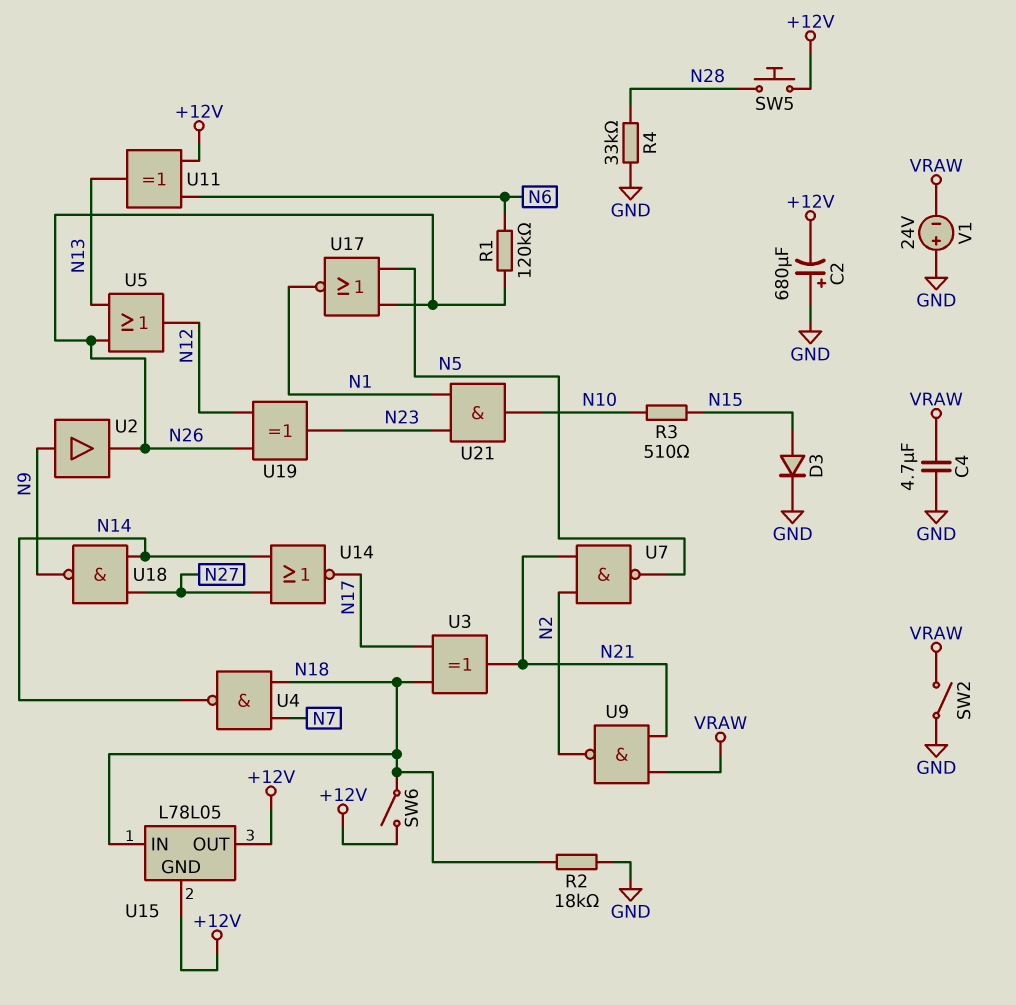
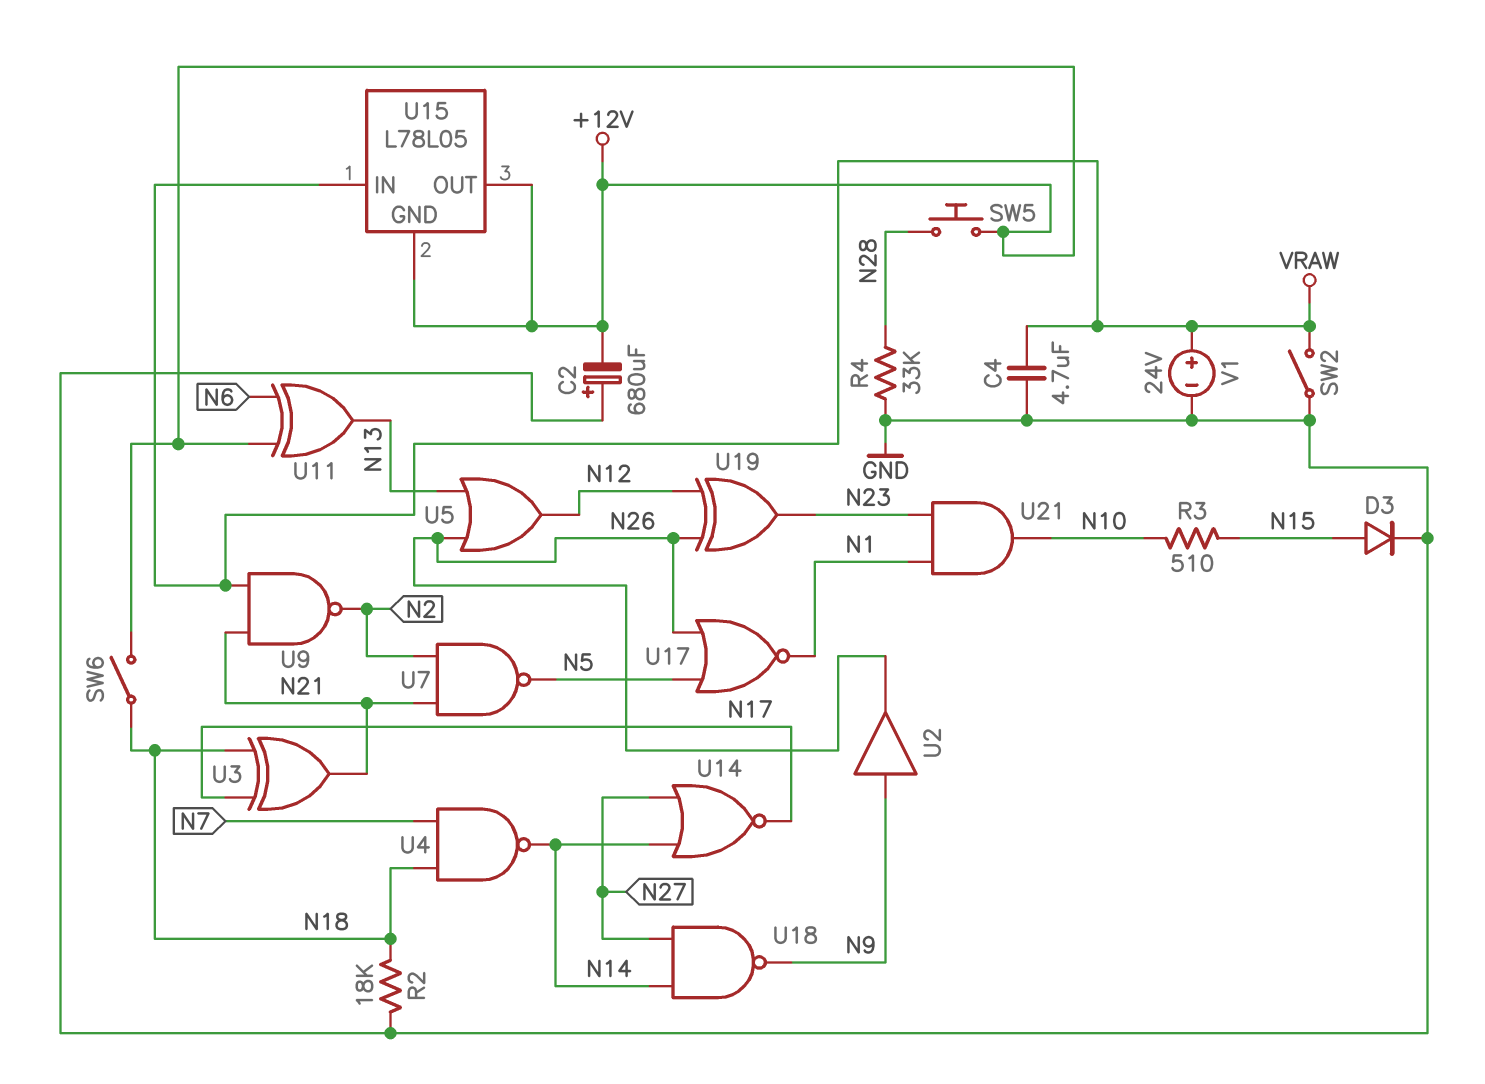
R1: 120k (N6, N26) -> none
U15 pin IN: N18 -> VRAW
V1: 24V (plus GND, minus VRAW) -> 24V (plus VRAW, minus GND)

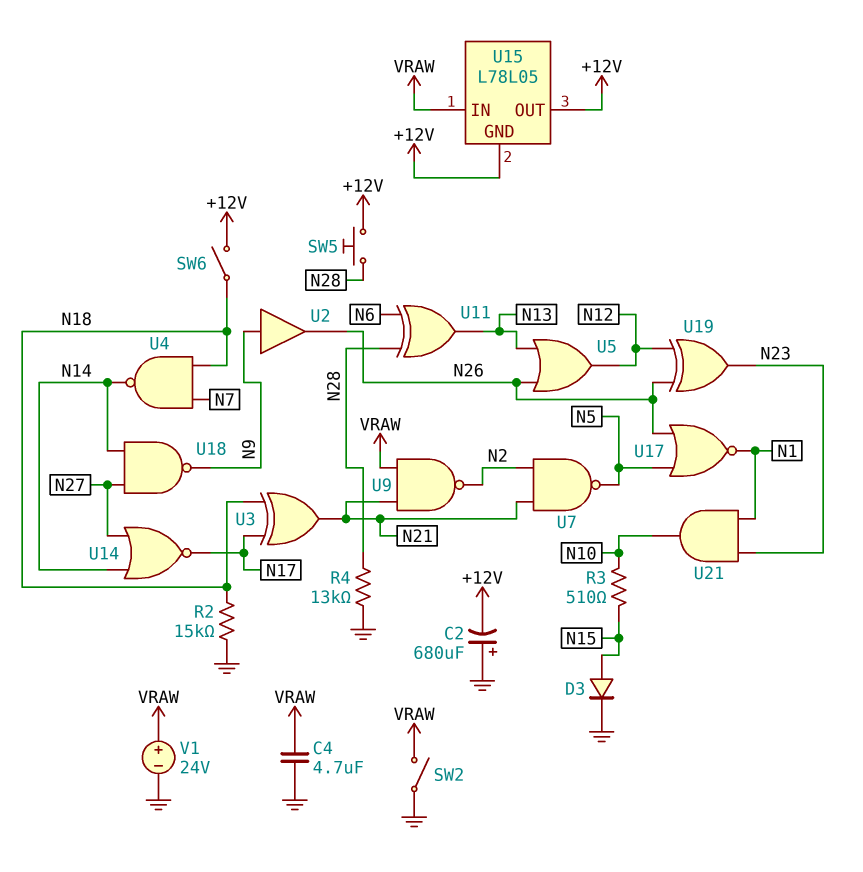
R2: 18k (GND, N18) -> 15k (GND, N18)
R4: 33k (GND, N28) -> 13k (GND, N28)
U11: XOR (in +12V, in N6, out N13) -> XOR (in N6, in N28, out N13)

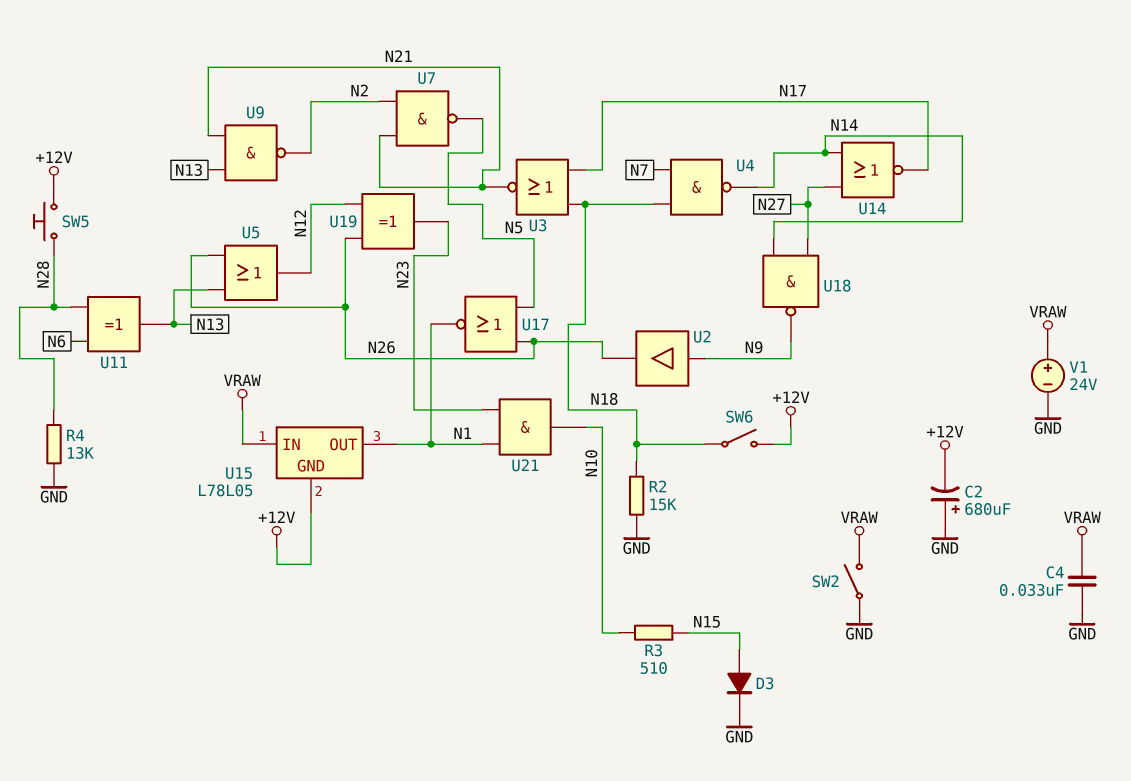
C4: 4.7uF (GND, VRAW) -> 33nF (GND, VRAW)
U3: XOR (in N17, in N18, out N21) -> NOR (in N17, in N18, out N21)
U9: NAND (in N21, in VRAW, out N2) -> NAND (in N13, in N21, out N2)
U15 pin OUT: +12V -> N1

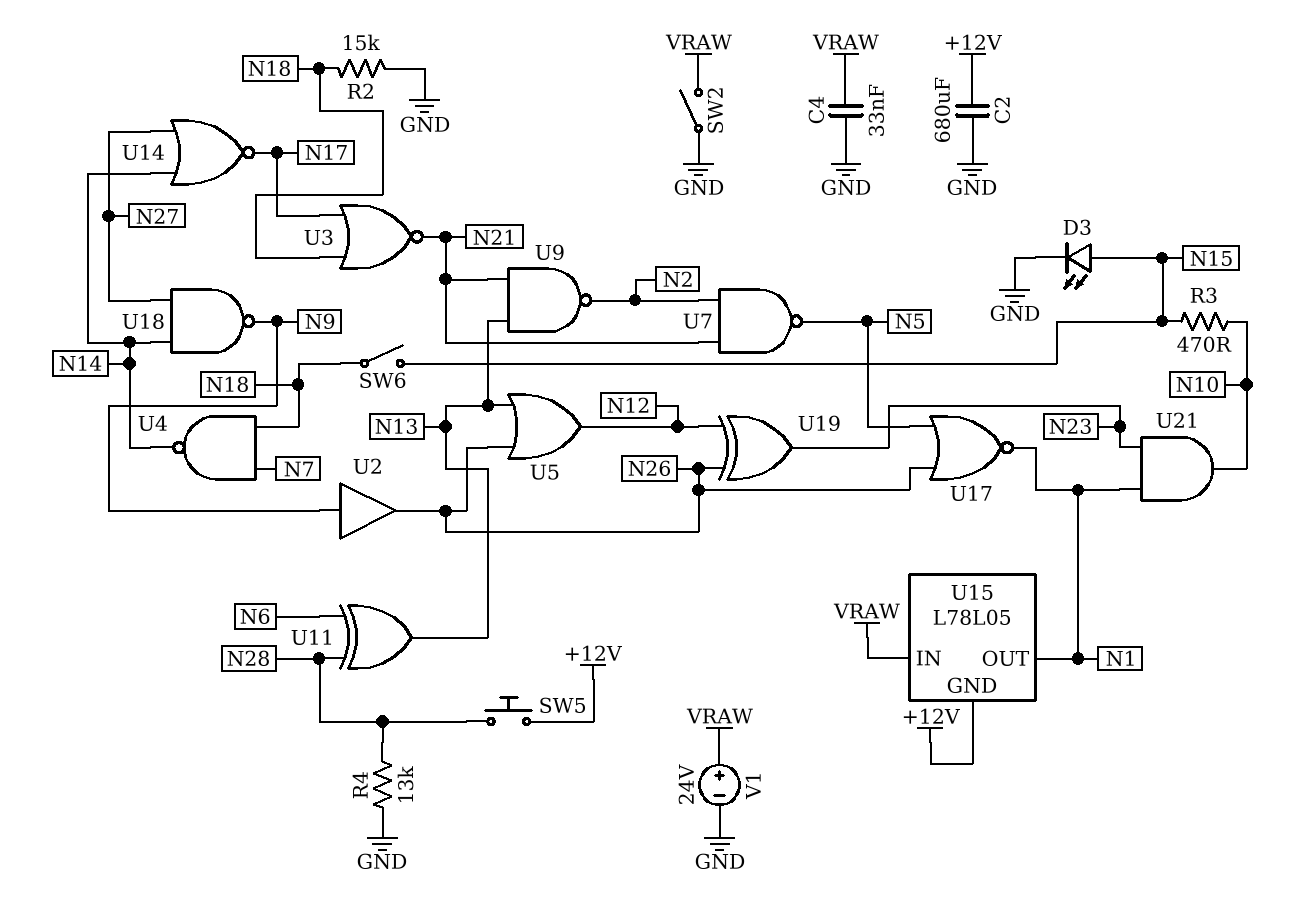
C2: 680uF (plus GND, minus +12V) -> 680uF (+12V, GND)
D3: diode (A N15, K GND) -> LED (A N15, K GND)
R3: 510 (N10, N15) -> 470 (N10, N15)
SW6: switch (+12V, N18) -> switch (N15, N18)

